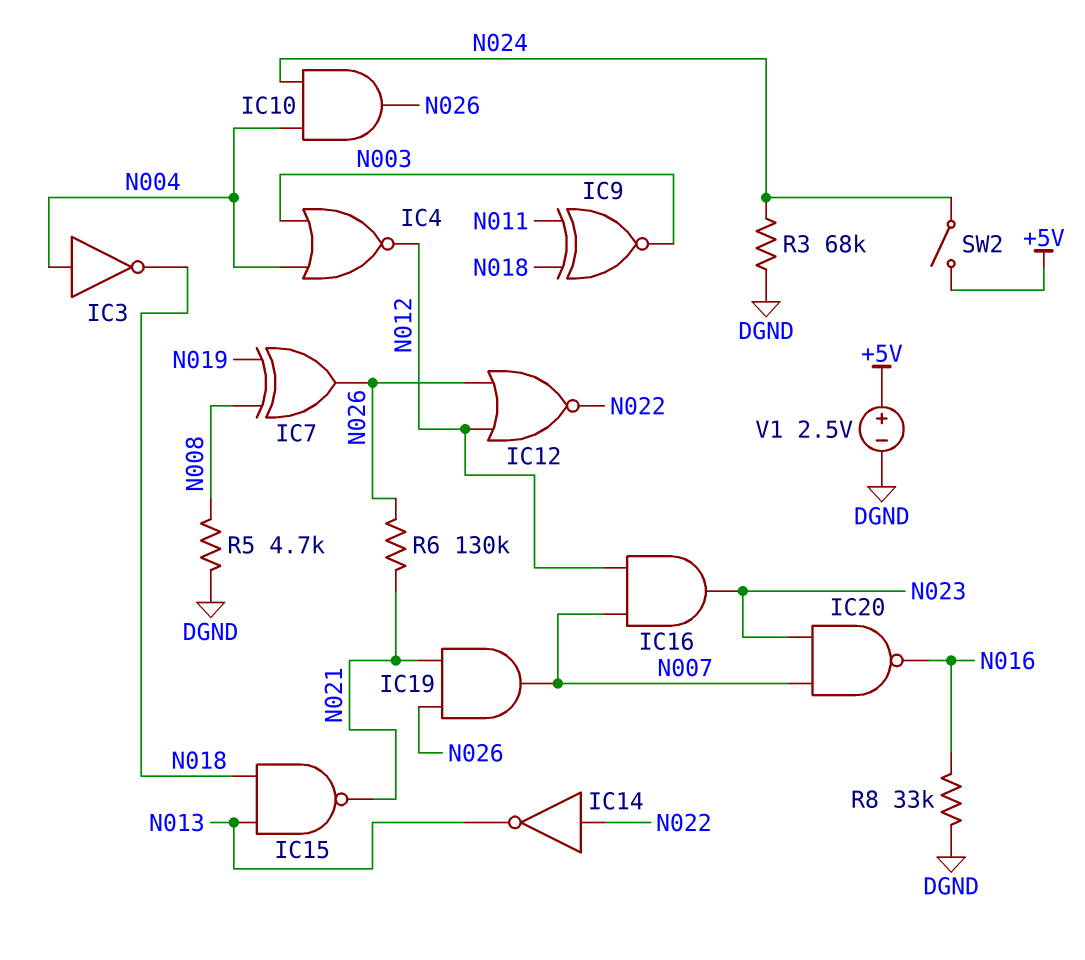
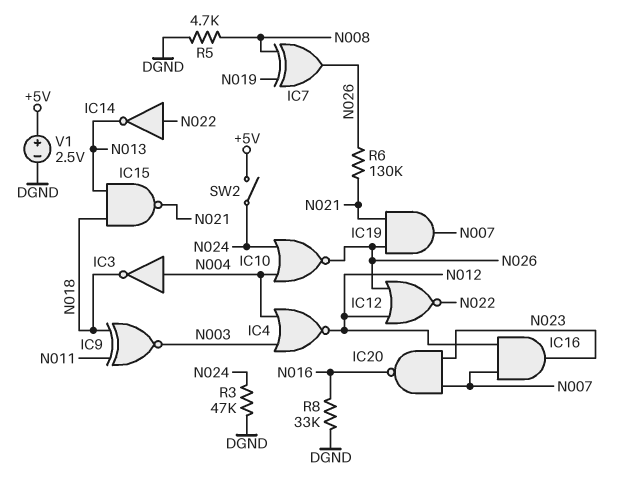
IC10: AND (in N004, in N024, out N026) -> NOR (in N004, in N024, out N026)
R3: 68k (DGND, N024) -> 47k (DGND, N024)

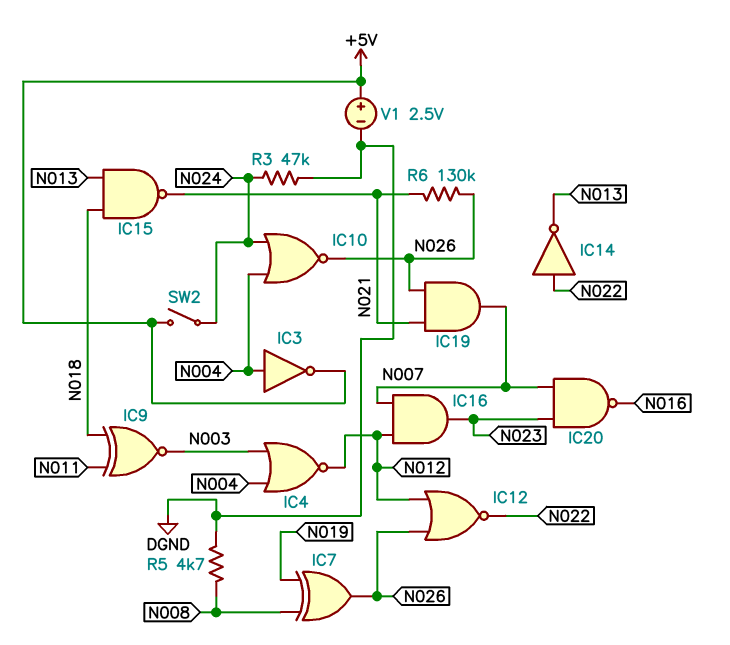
IC3: NOT (in N004, out N018) -> NOT (in N004, out +5V)
R8: 33k (DGND, N016) -> none

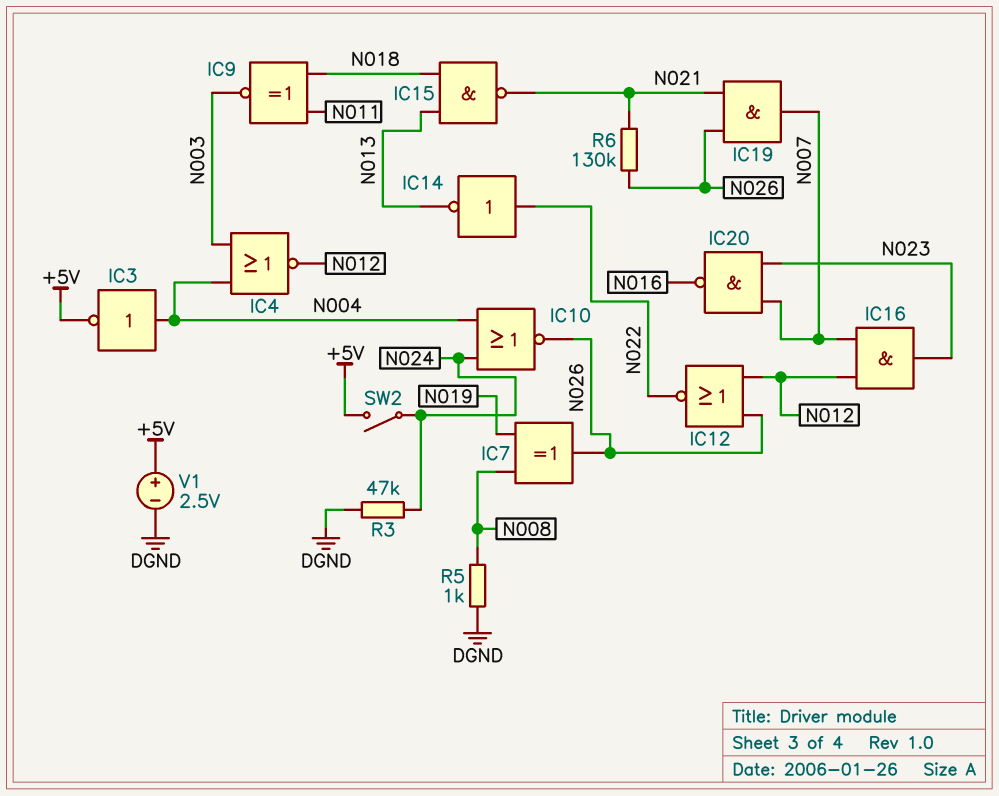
R5: 4.7k (DGND, N008) -> 1k (DGND, N008)

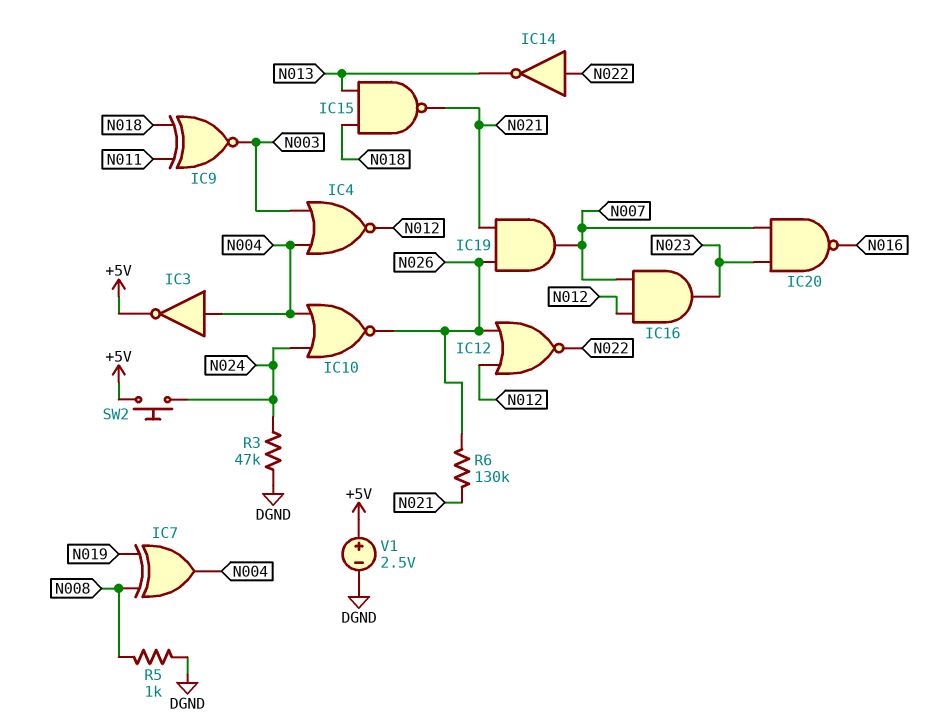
IC7: XOR (in N008, in N019, out N026) -> XOR (in N008, in N019, out N004)
SW2: switch (+5V, N024) -> button (+5V, N024)

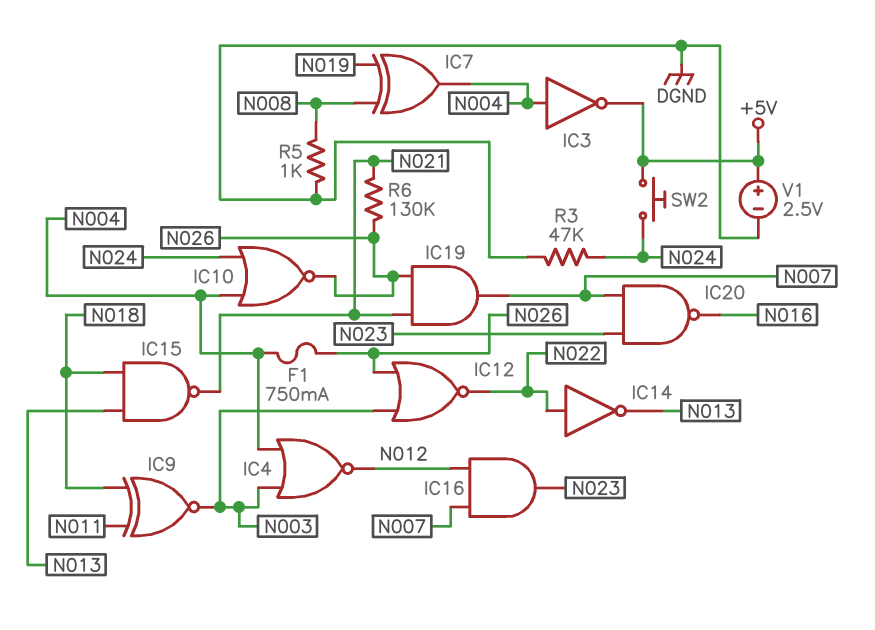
F1: none -> 750mA (N004, N026)
IC12: NOR (in N012, in N026, out N022) -> NOR (in N003, in N026, out N022)

